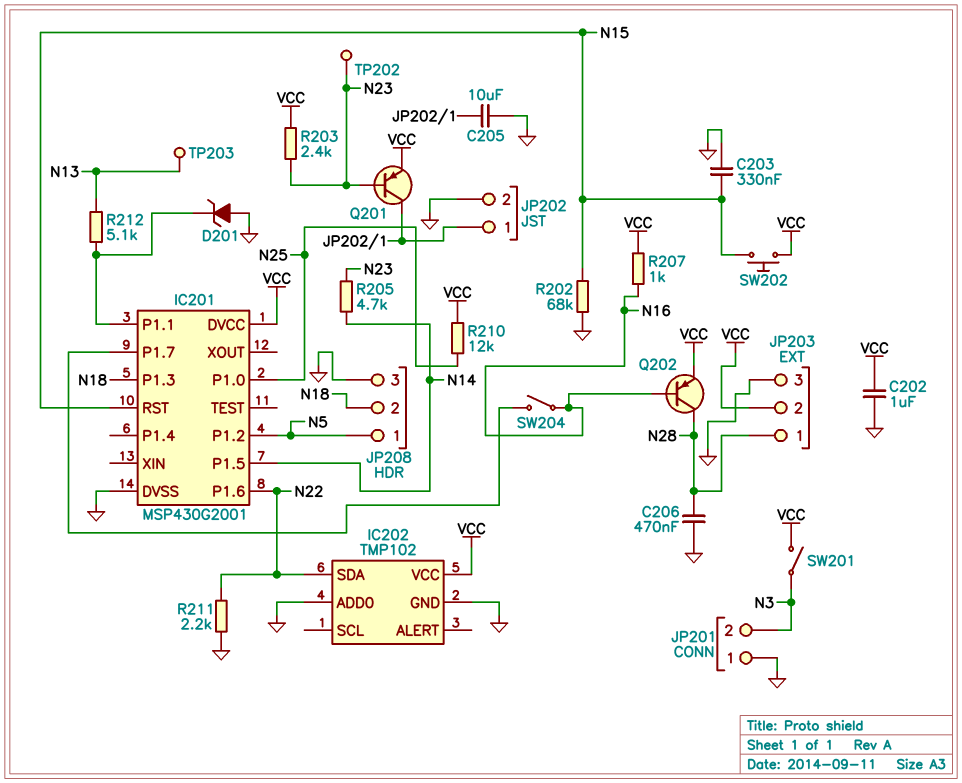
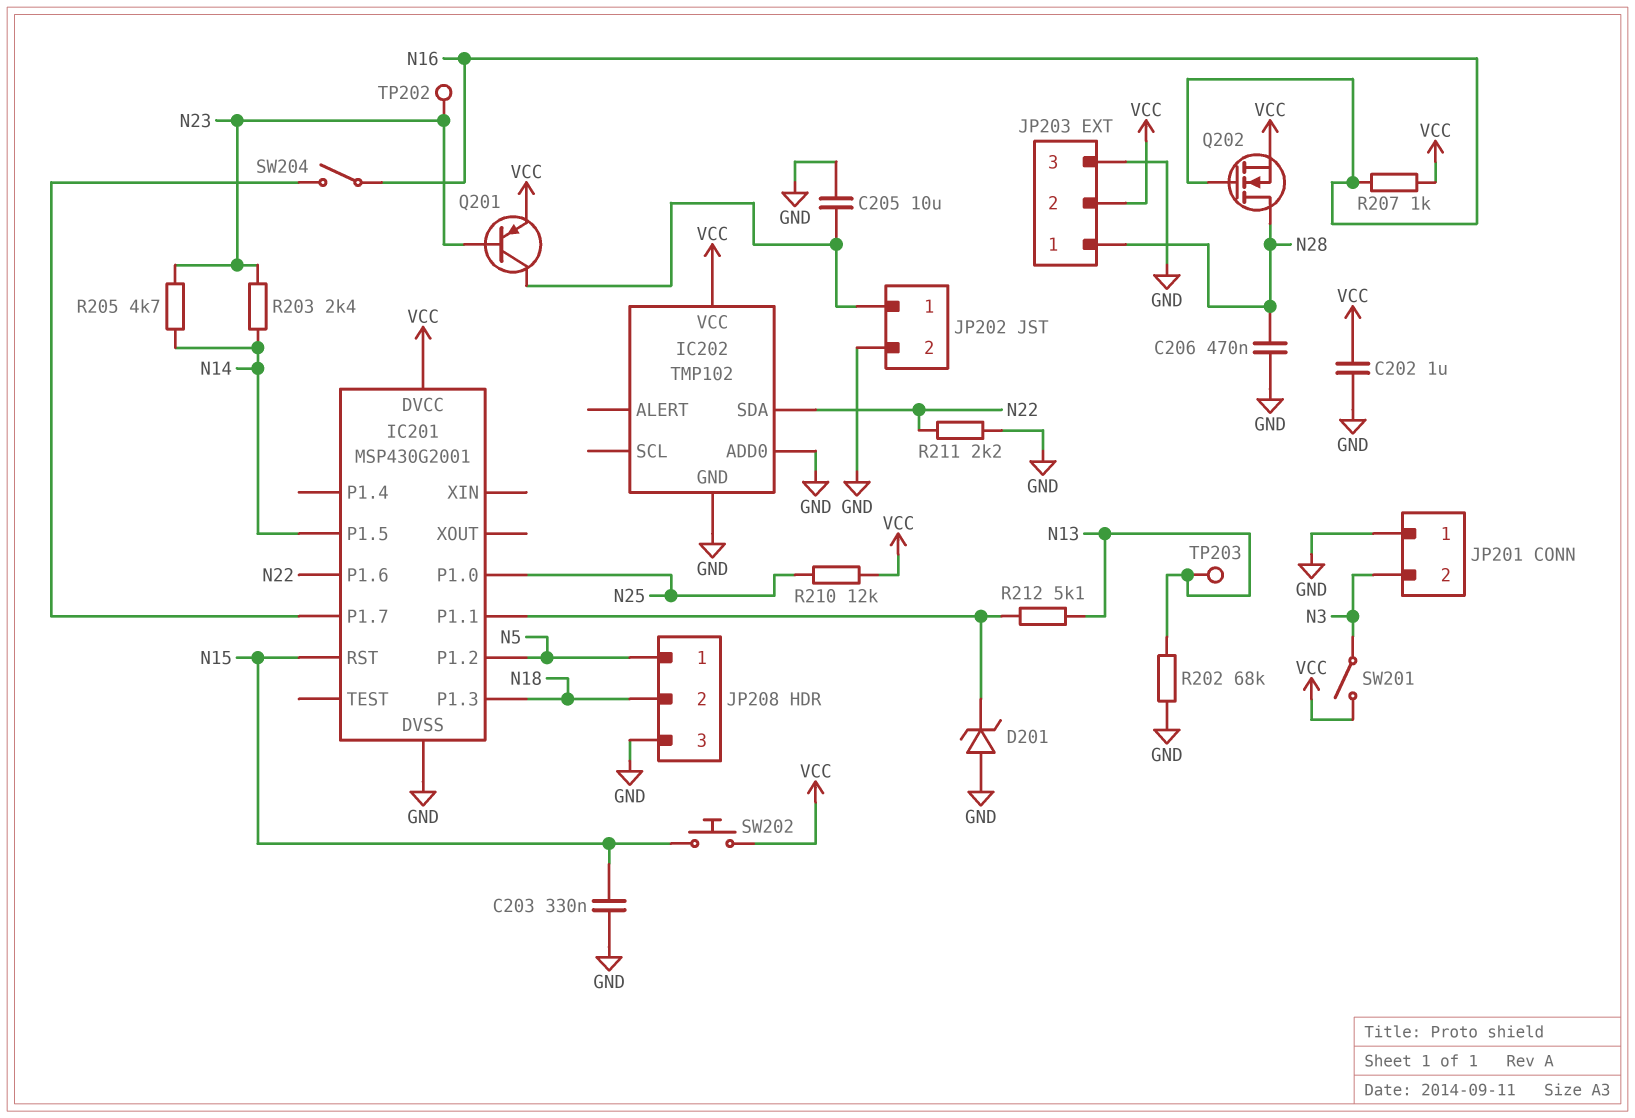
Q202: PNP (B N16, C N28, E VCC) -> NMOS (G N16, D N28, S VCC)
R202: 68k (GND, N15) -> 68k (GND, N13)
R203: 2.4k (N23, VCC) -> 2.4k (N14, N23)

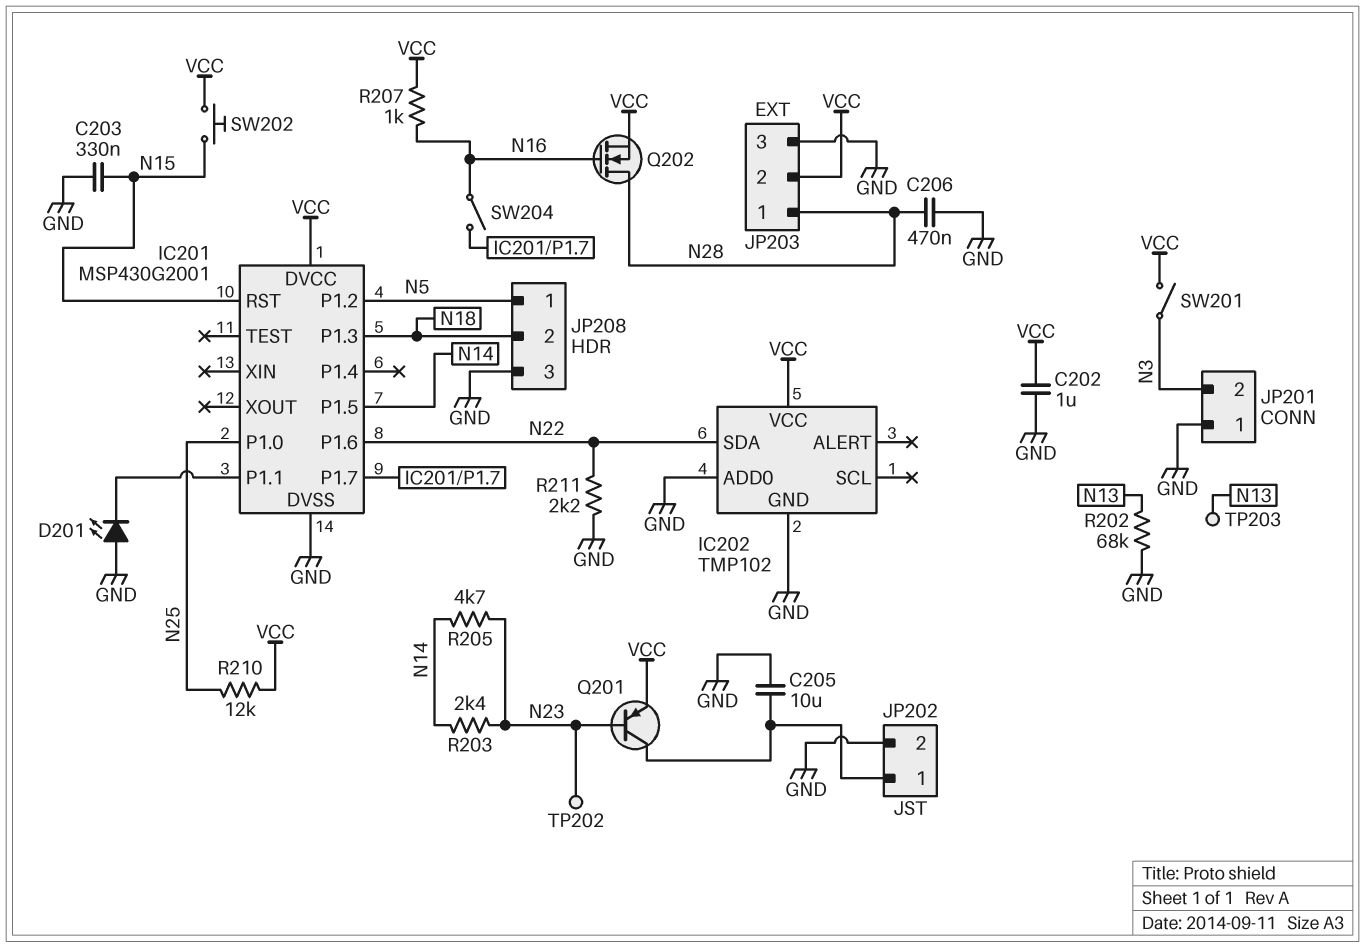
D201: zener (A GND, K IC201/P1.1) -> LED (A GND, K IC201/P1.1)
R212: 5.1k (IC201/P1.1, N13) -> none

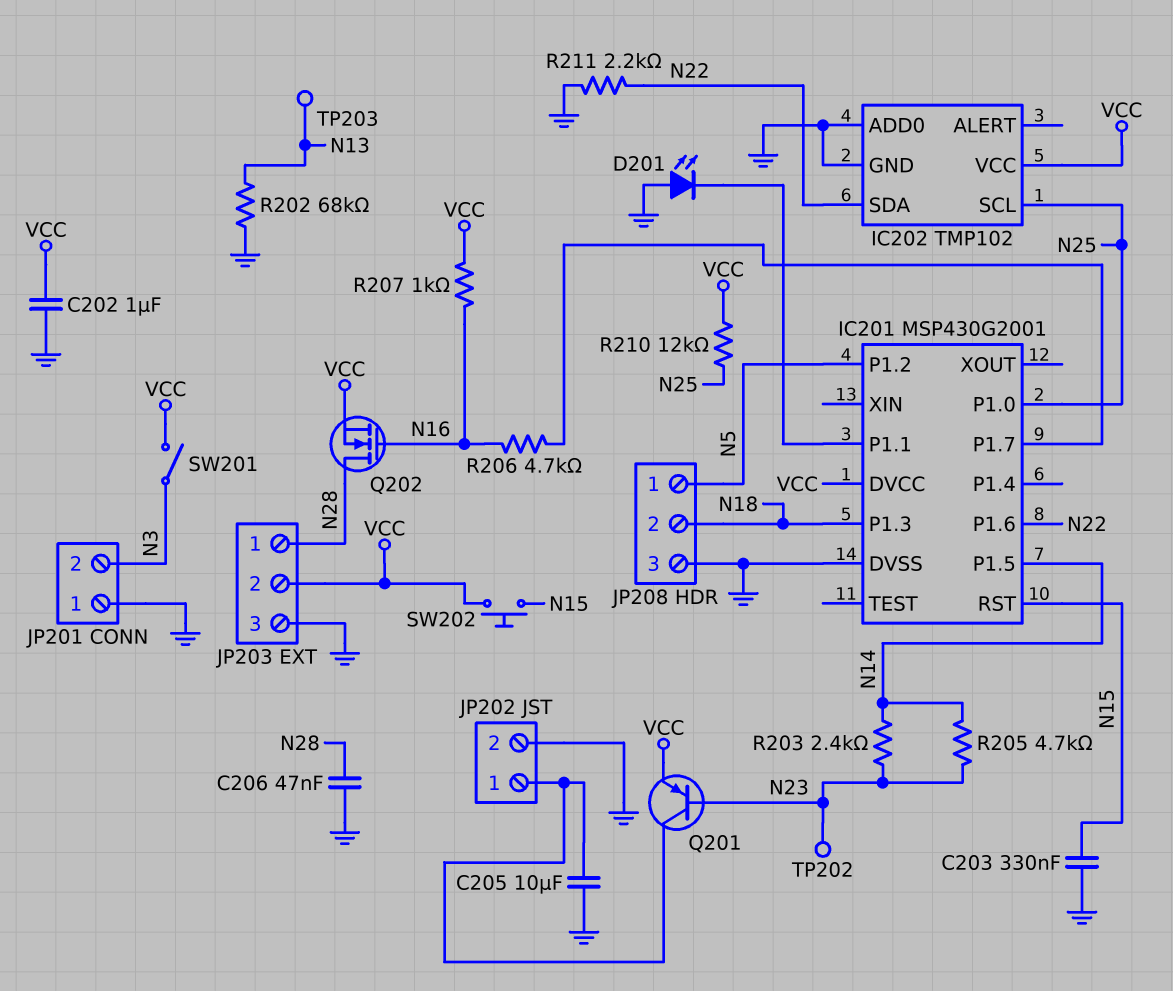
C206: 470nF (GND, N28) -> 47nF (GND, N28)
IC202 pin SCL: none -> N25
R206: none -> 4.7k (IC201/P1.7, N16)
SW204: switch (IC201/P1.7, N16) -> none

